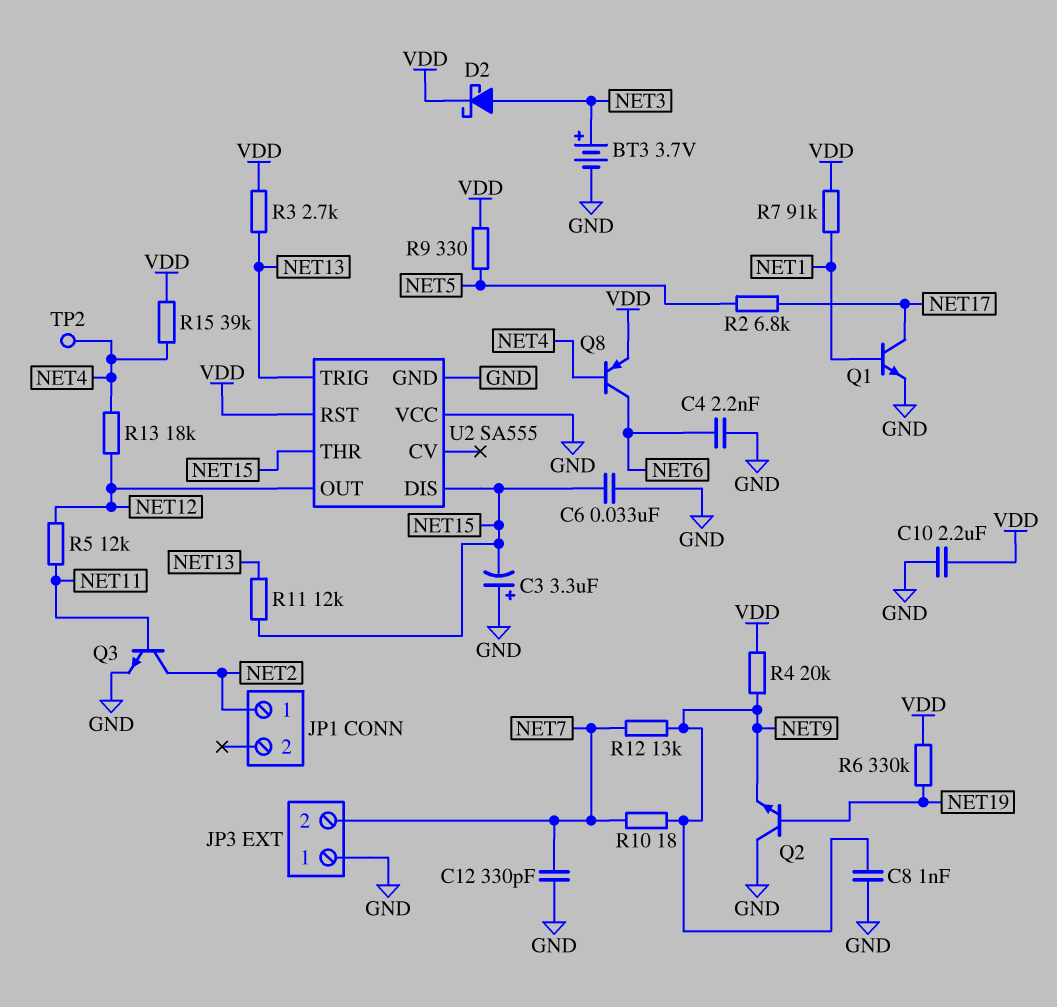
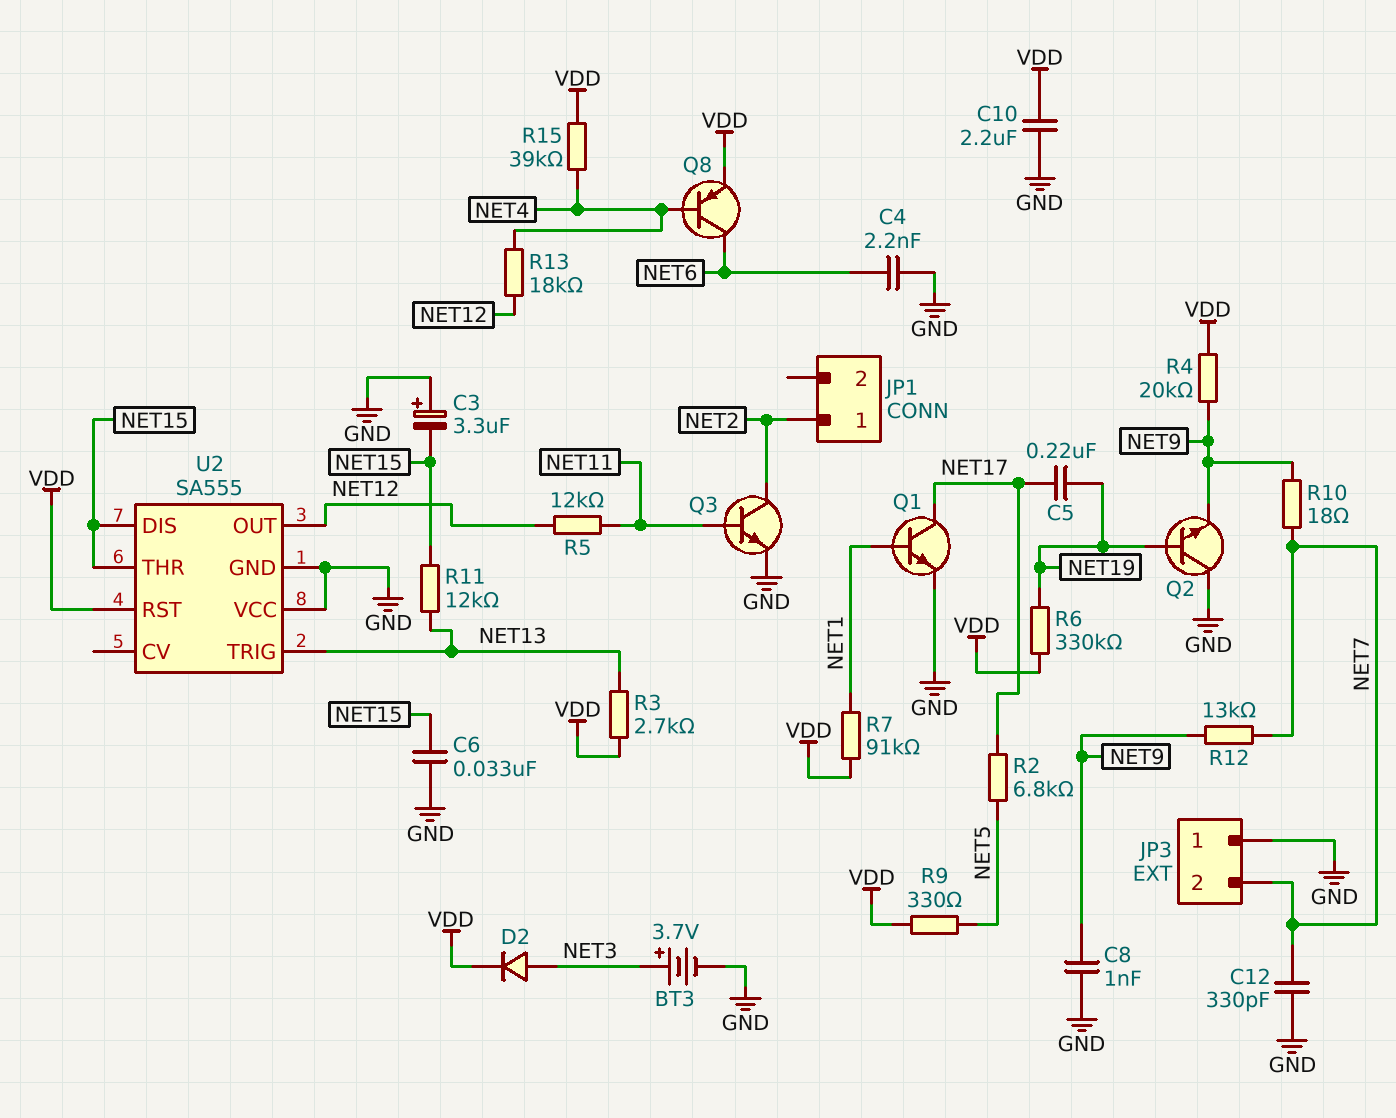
C5: none -> 220nF (NET17, NET19)
D2: schottky (A NET3, K VDD) -> diode (A NET3, K VDD)
TP2: test point (NET4) -> none

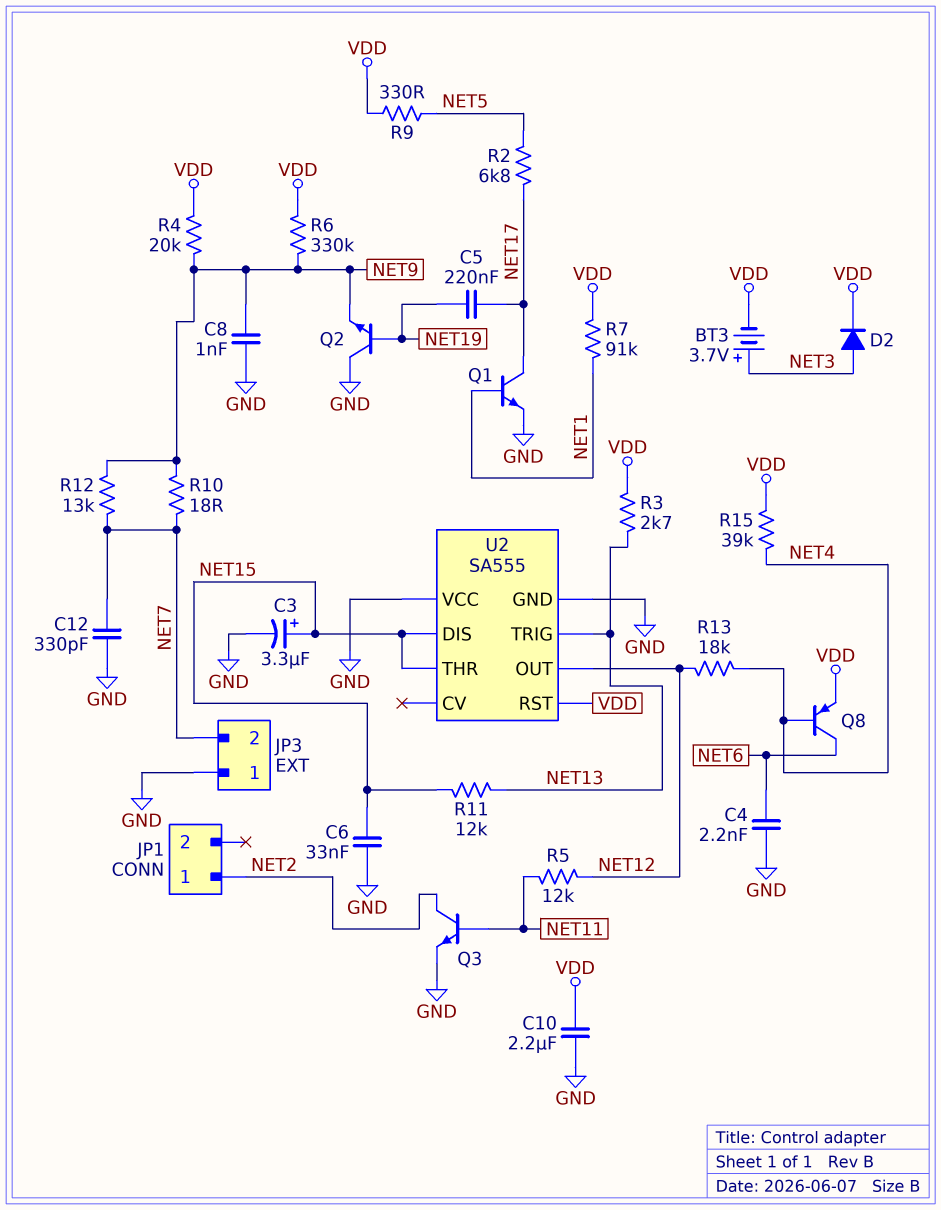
BT3: 3.7V (plus NET3, minus GND) -> 3.7V (plus NET3, minus VDD)
C3: 3.3uF (plus GND, minus NET15) -> 3.3uF (plus NET15, minus GND)
R6: 330k (NET19, VDD) -> 330k (NET9, VDD)

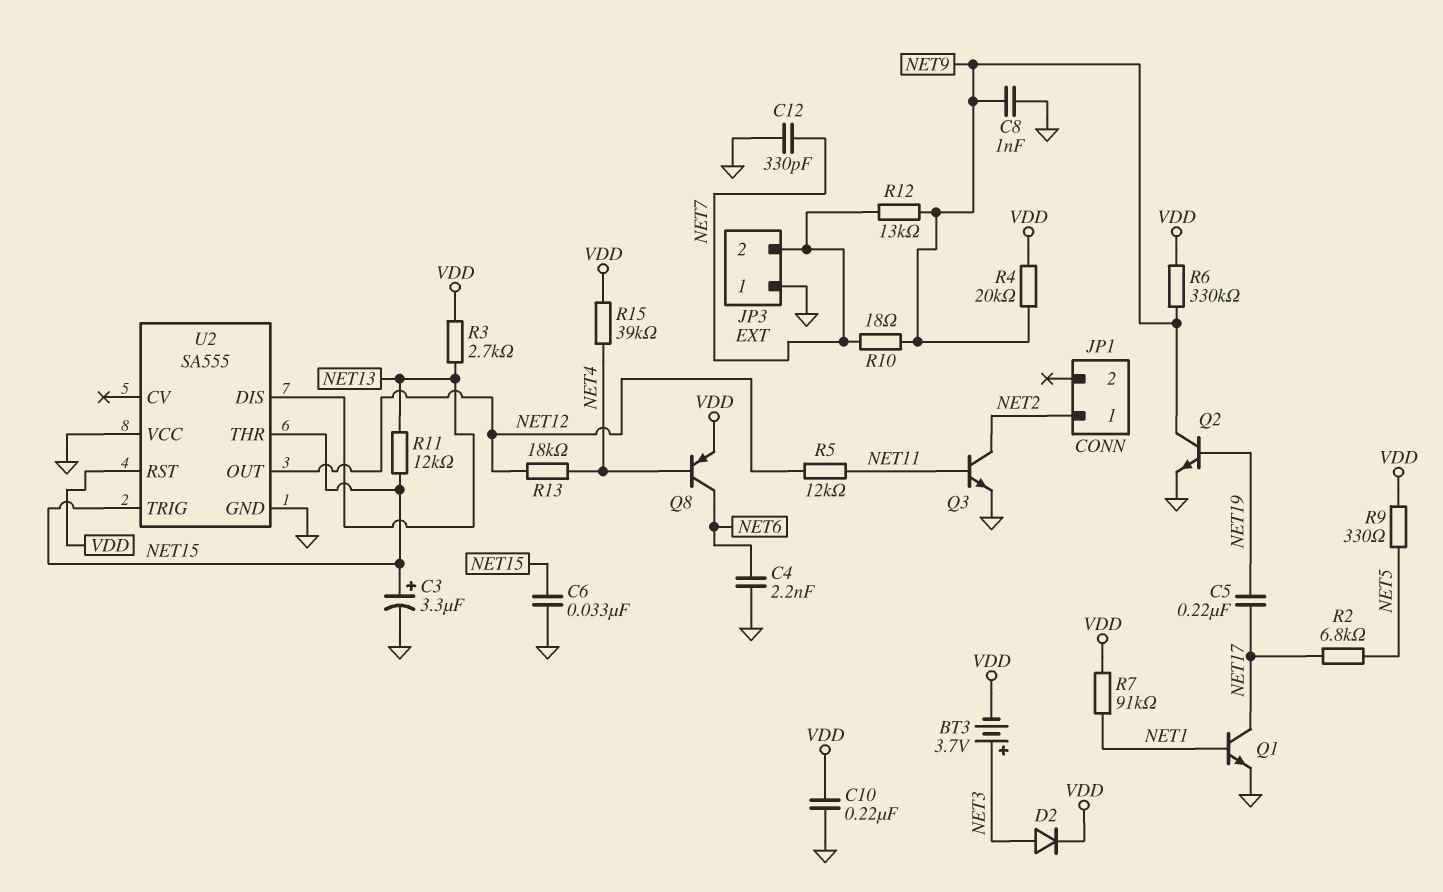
C10: 2.2uF (GND, VDD) -> 220nF (GND, VDD)
Q2: NPN (B NET19, C GND, E NET9) -> NPN (B NET19, C NET9, E GND)
U2 pin DIS: NET15 -> NET13
U2 pin TRIG: NET13 -> NET15

